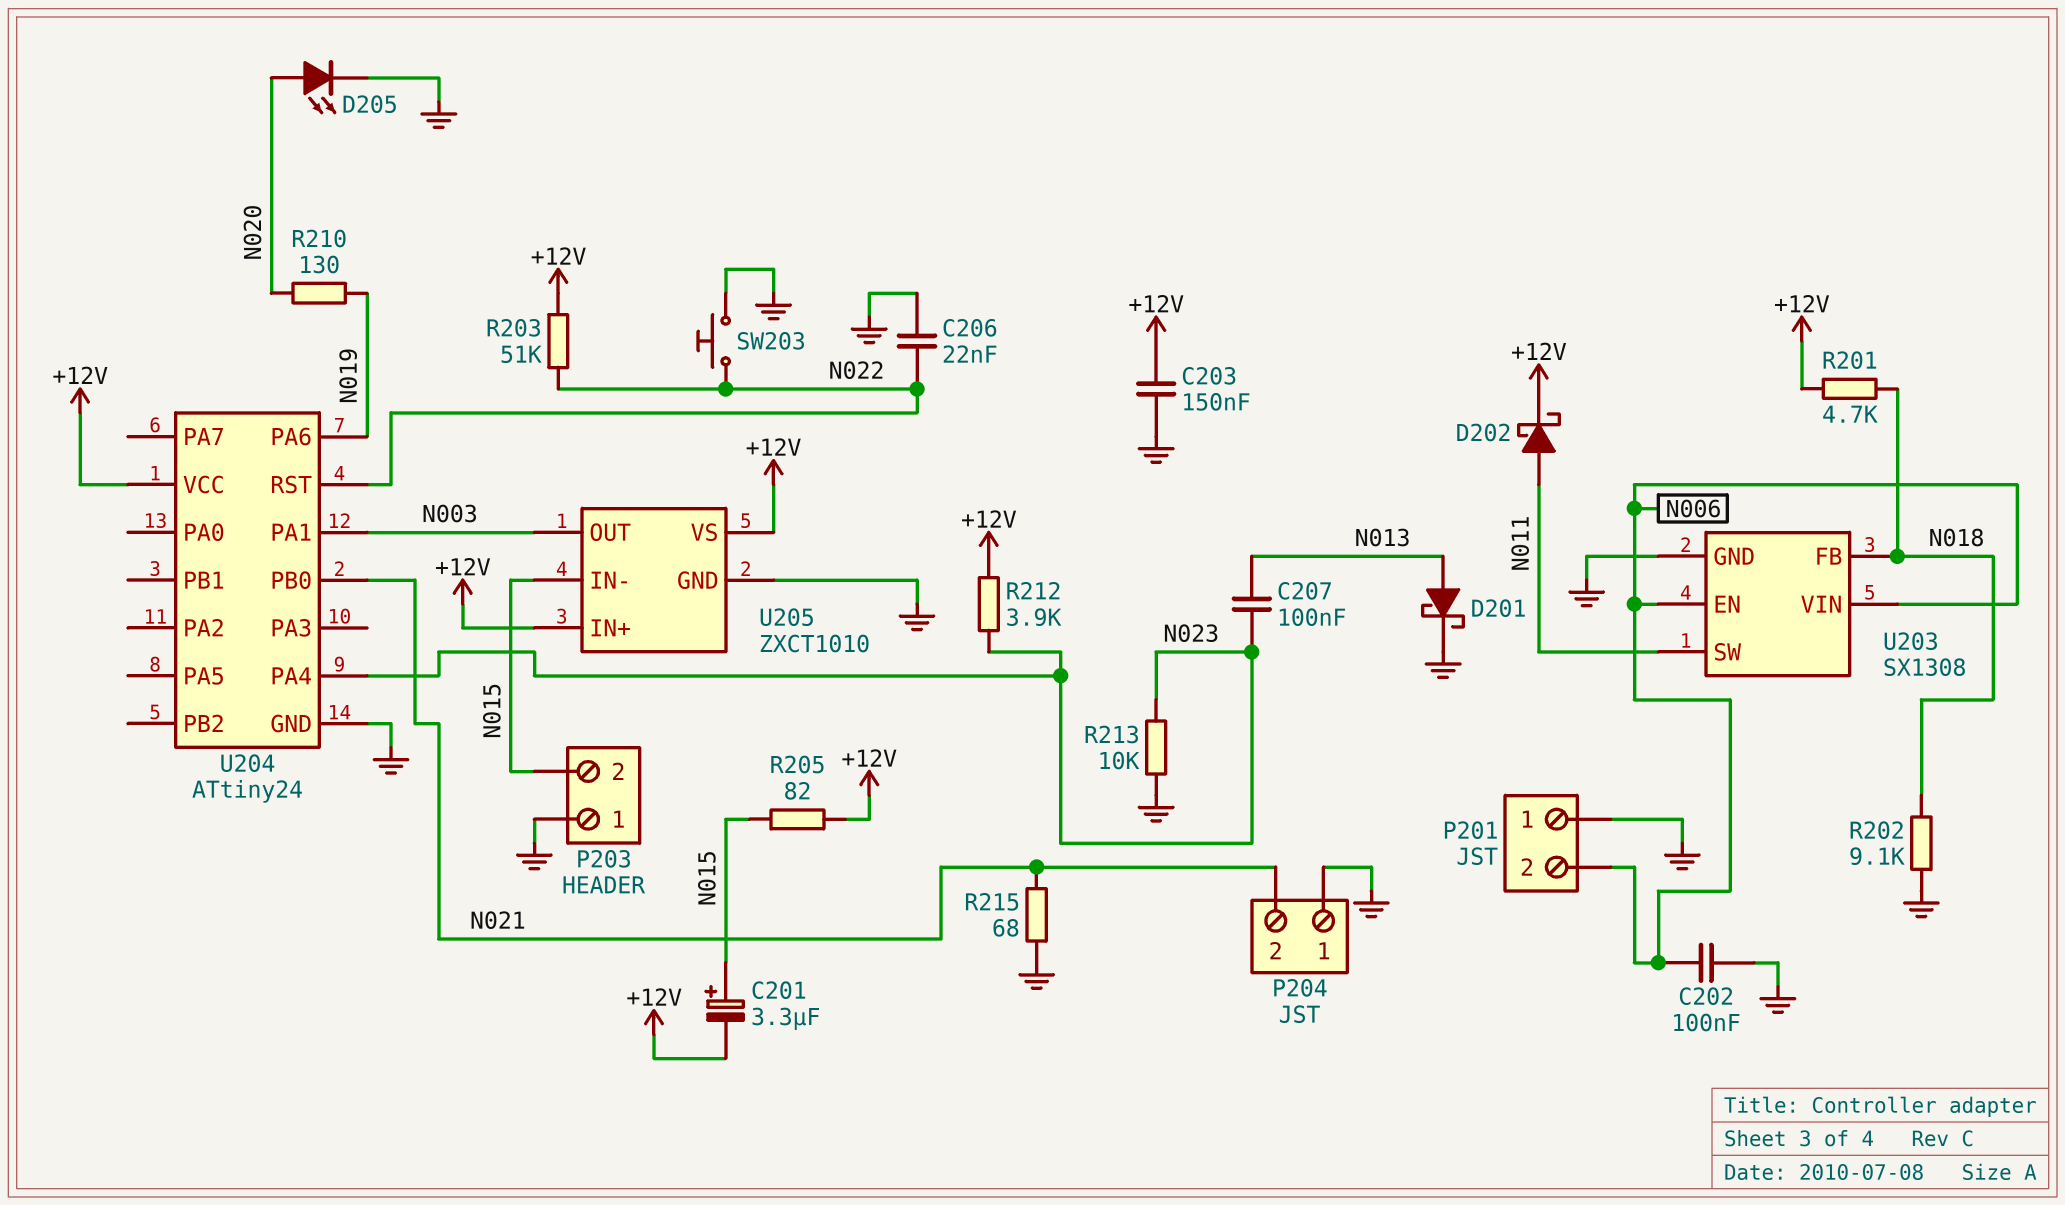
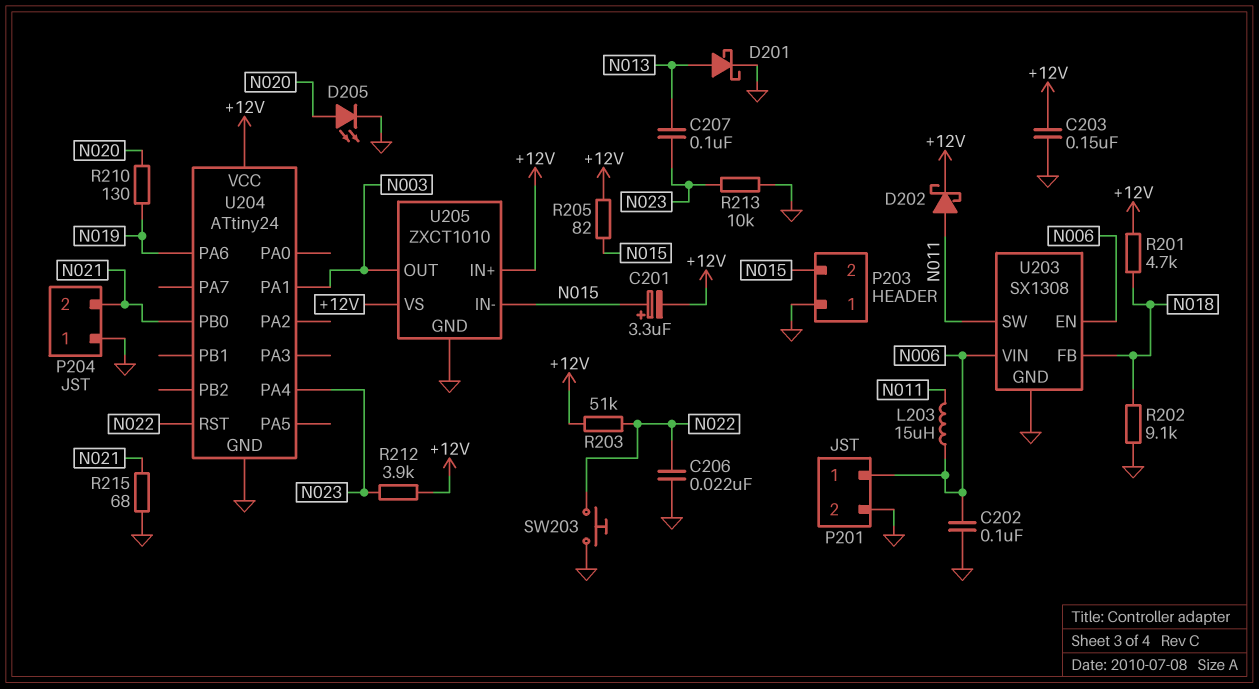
L203: none -> 15uH (N006, N011)
P201 pin 1: GND -> N006
P201 pin 2: N006 -> GND

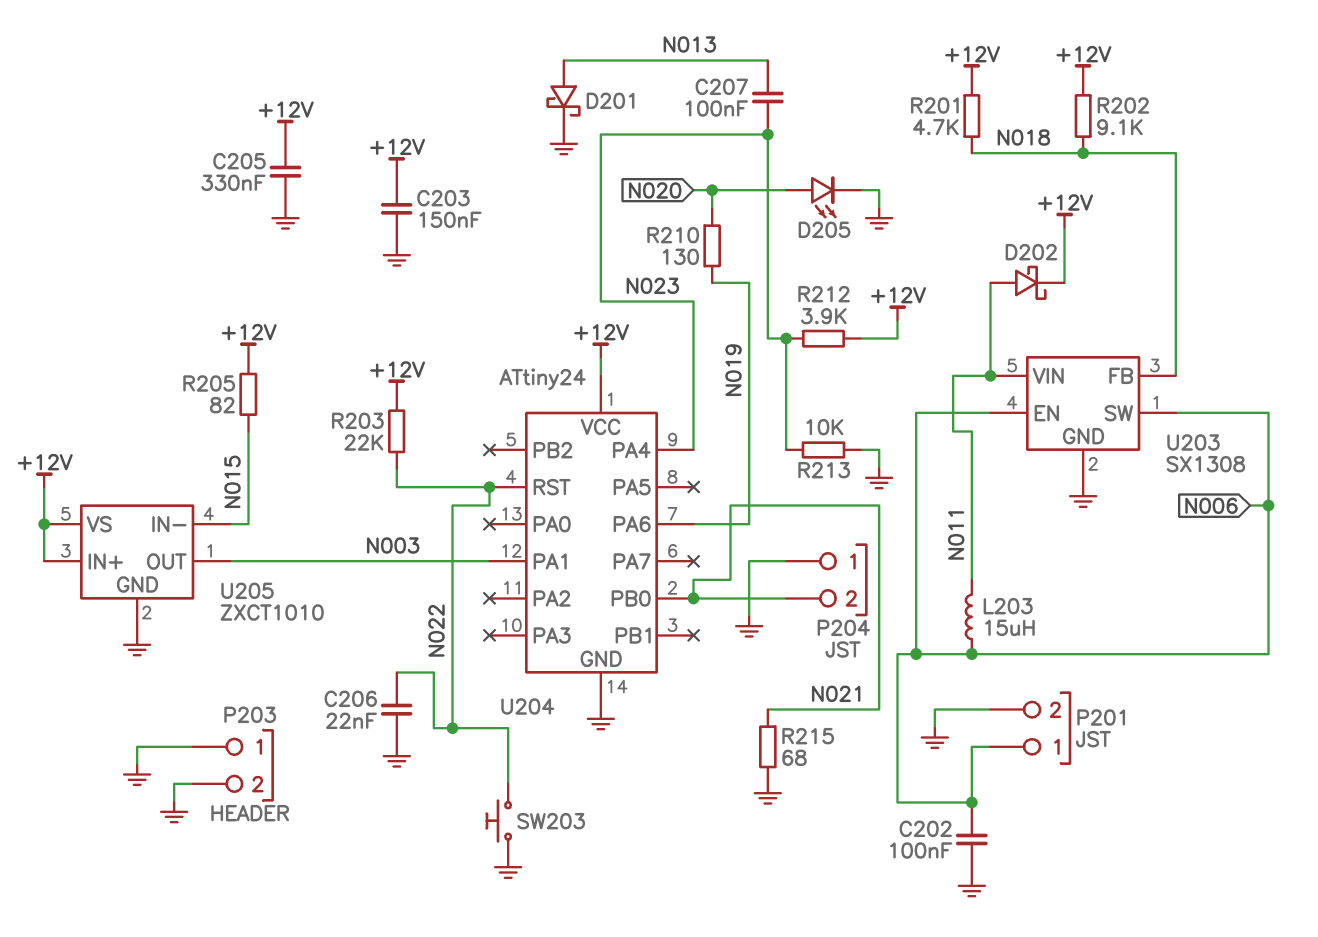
C201: 3.3uF (plus N015, minus +12V) -> none
C205: none -> 330nF (+12V, GND)
P203 pin 2: N015 -> GND
R202: 9.1k (GND, N018) -> 9.1k (+12V, N018)
R203: 51k (+12V, N022) -> 22k (+12V, N022)
U203 pin SW: N011 -> N006
U203 pin VIN: N006 -> N011

